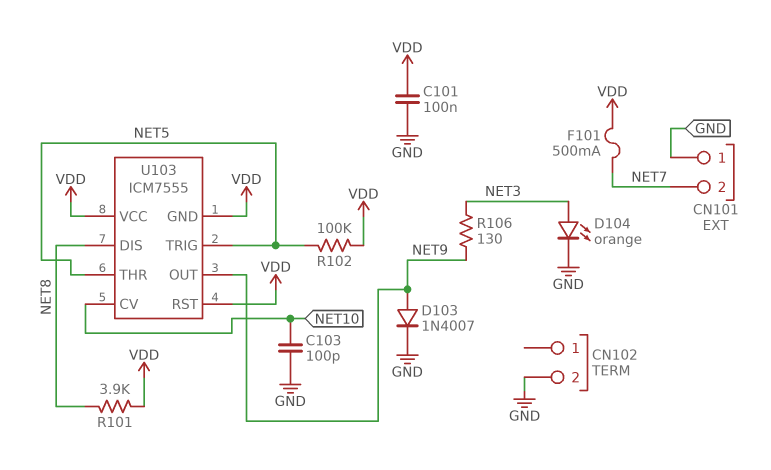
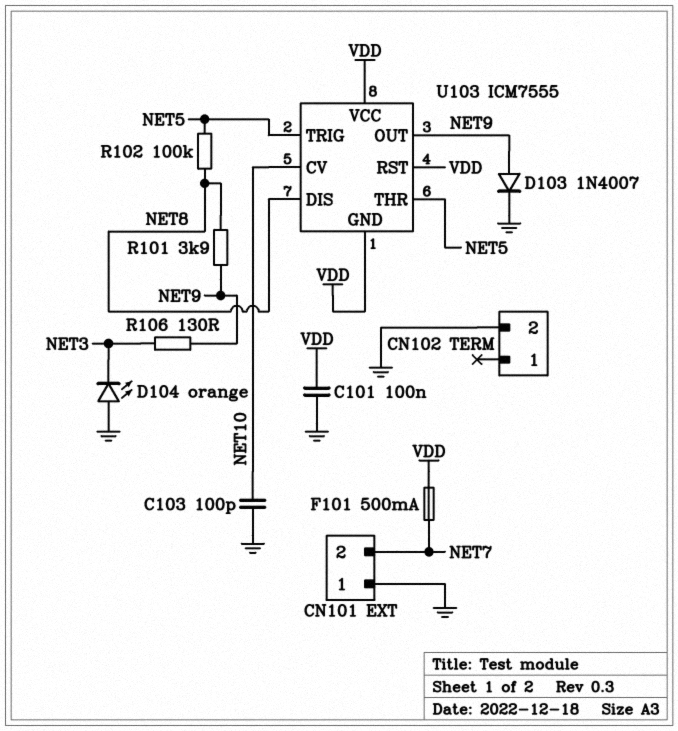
D104: LED orange (A NET3, K GND) -> LED orange (A GND, K NET3)
R101: 3.9k (NET8, VDD) -> 3.9k (NET8, NET9)
R102: 100k (NET5, VDD) -> 100k (NET5, NET8)

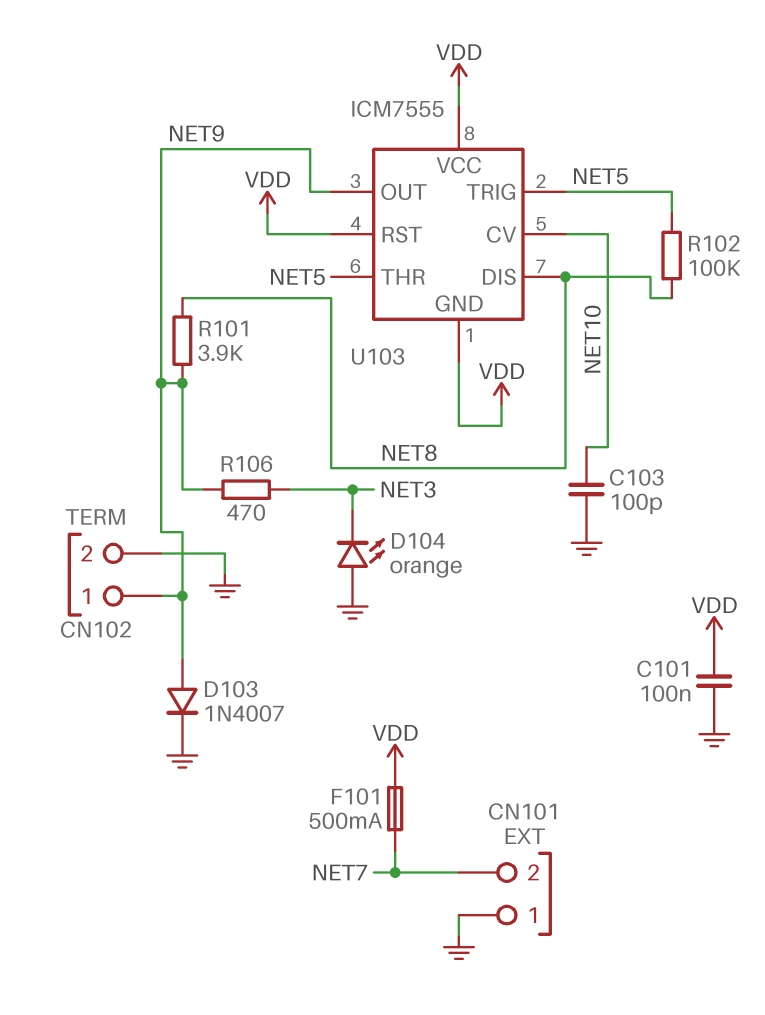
CN102 pin 1: none -> NET9
R106: 130 (NET3, NET9) -> 470 (NET3, NET9)

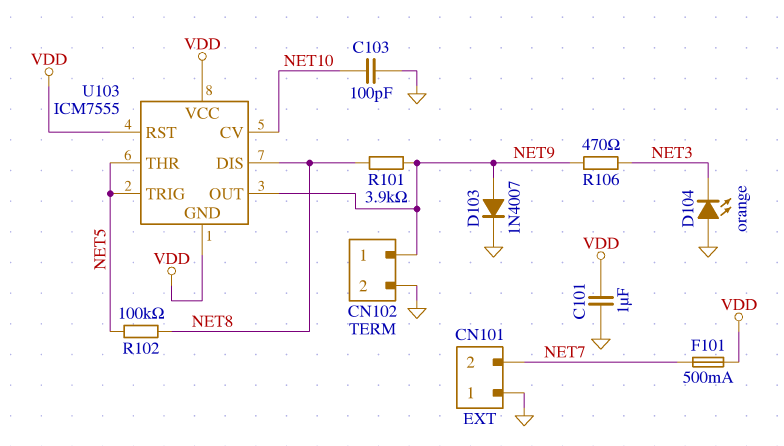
C101: 100nF (GND, VDD) -> 1uF (GND, VDD)

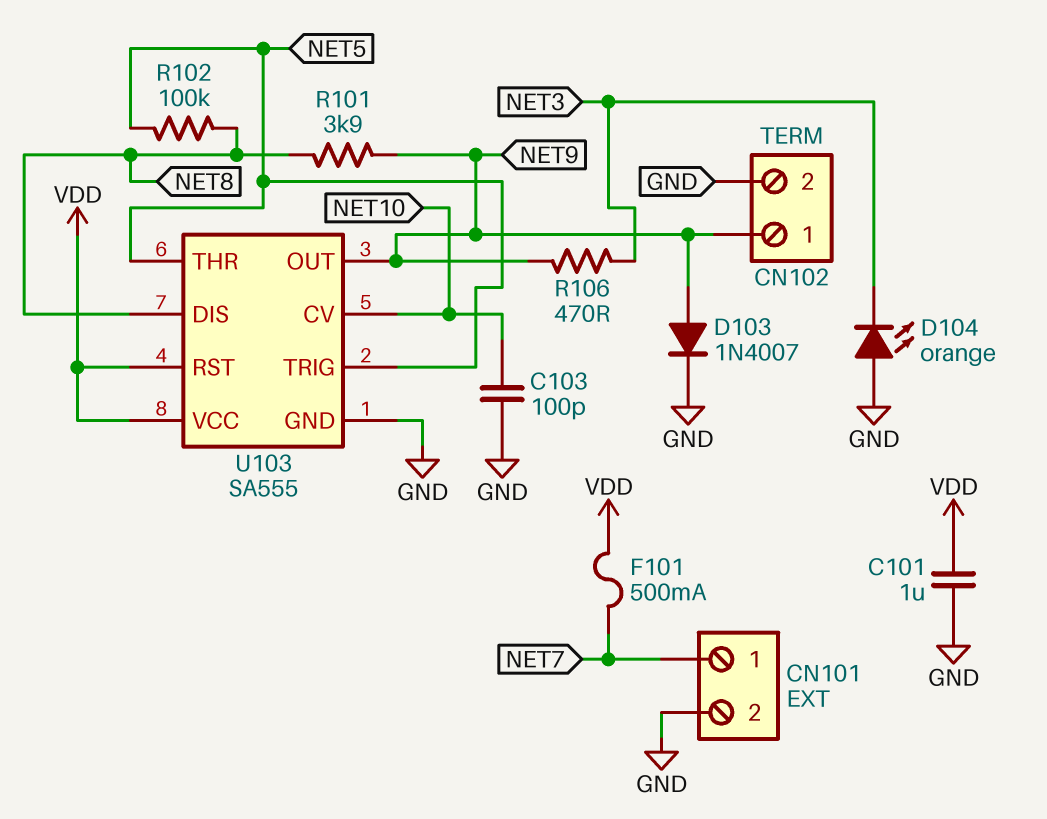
CN101 pin 1: GND -> NET7
CN101 pin 2: NET7 -> GND
U103: ICM7555 -> SA555
U103 pin GND: VDD -> GND

